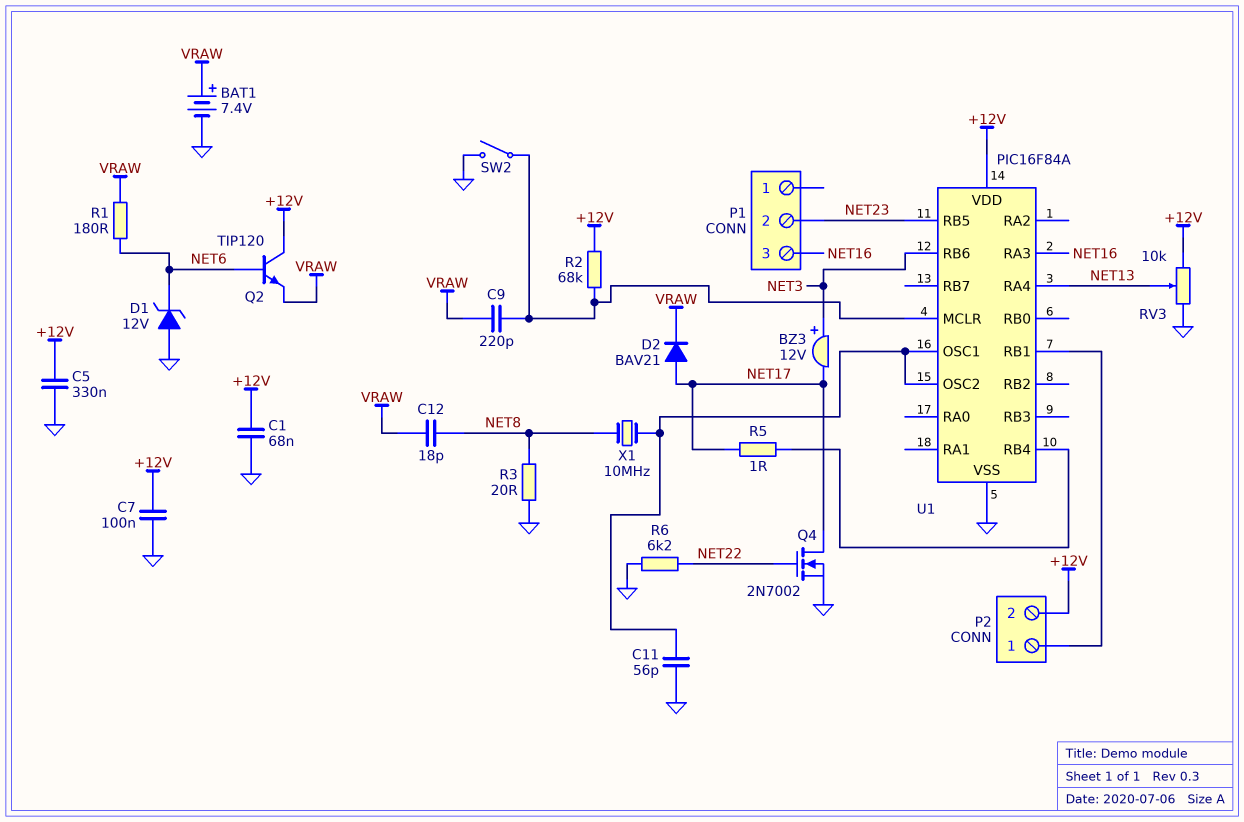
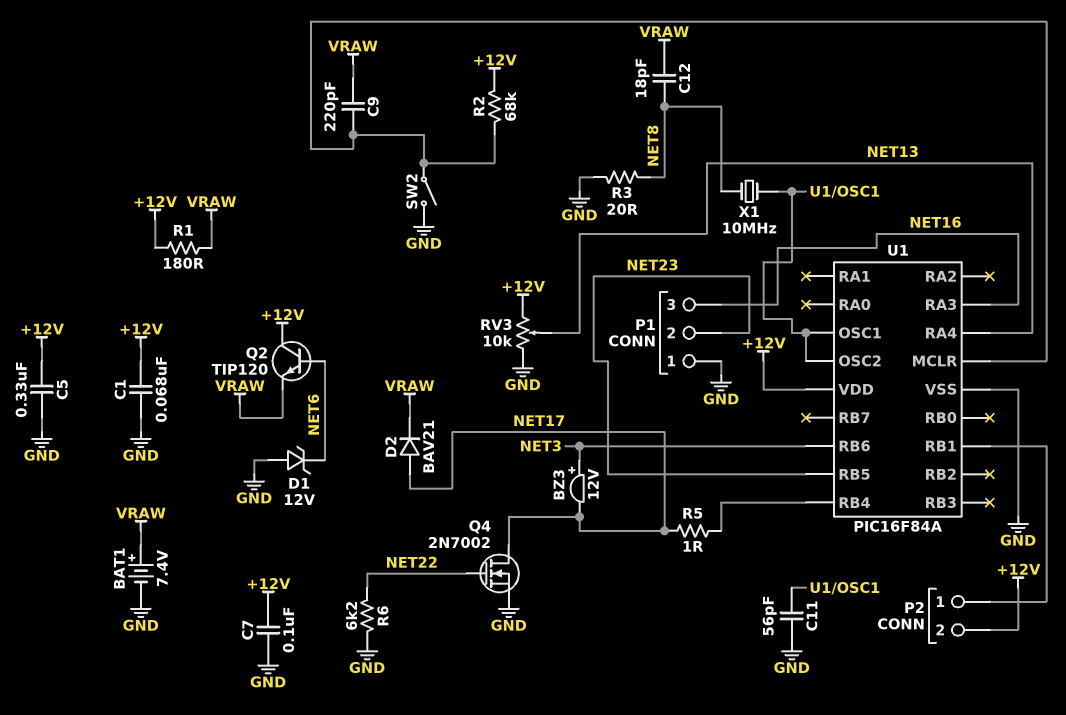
P1 pin 1: none -> GND
R1: 180 (NET6, VRAW) -> 180 (+12V, VRAW)

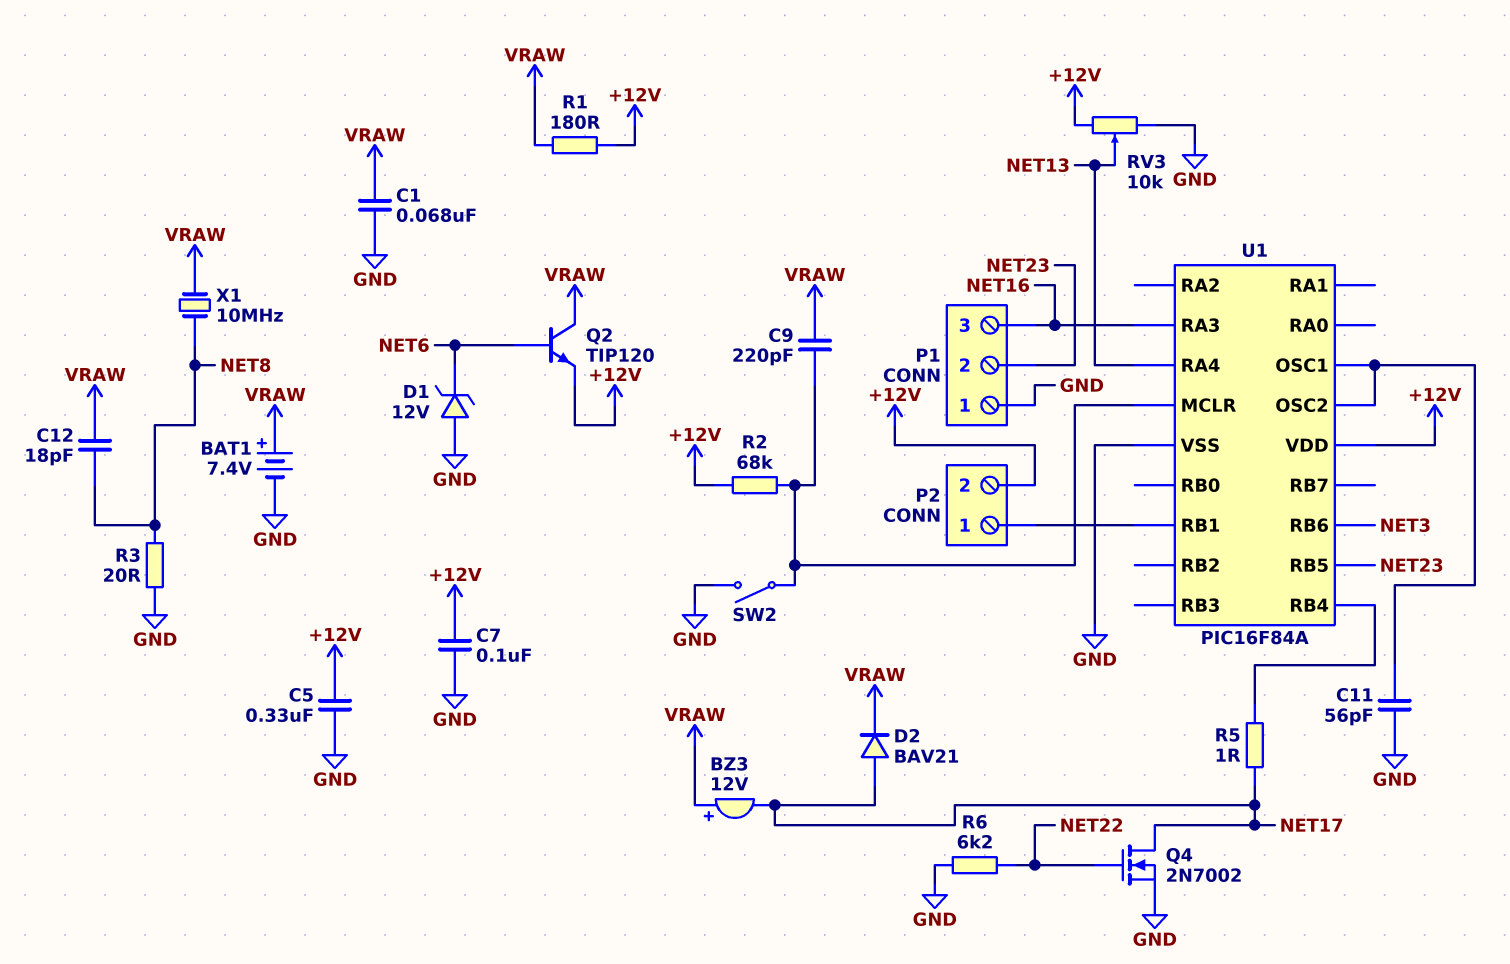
BZ3: buzzer 12V (plus NET3, minus NET17) -> buzzer 12V (plus VRAW, minus NET17)
C1: 68nF (+12V, GND) -> 68nF (GND, VRAW)
Q2: NPN TIP120 (B NET6, C +12V, E VRAW) -> NPN TIP120 (B NET6, C VRAW, E +12V)
X1: 10MHz (NET8, U1/OSC1) -> 10MHz (NET8, VRAW)

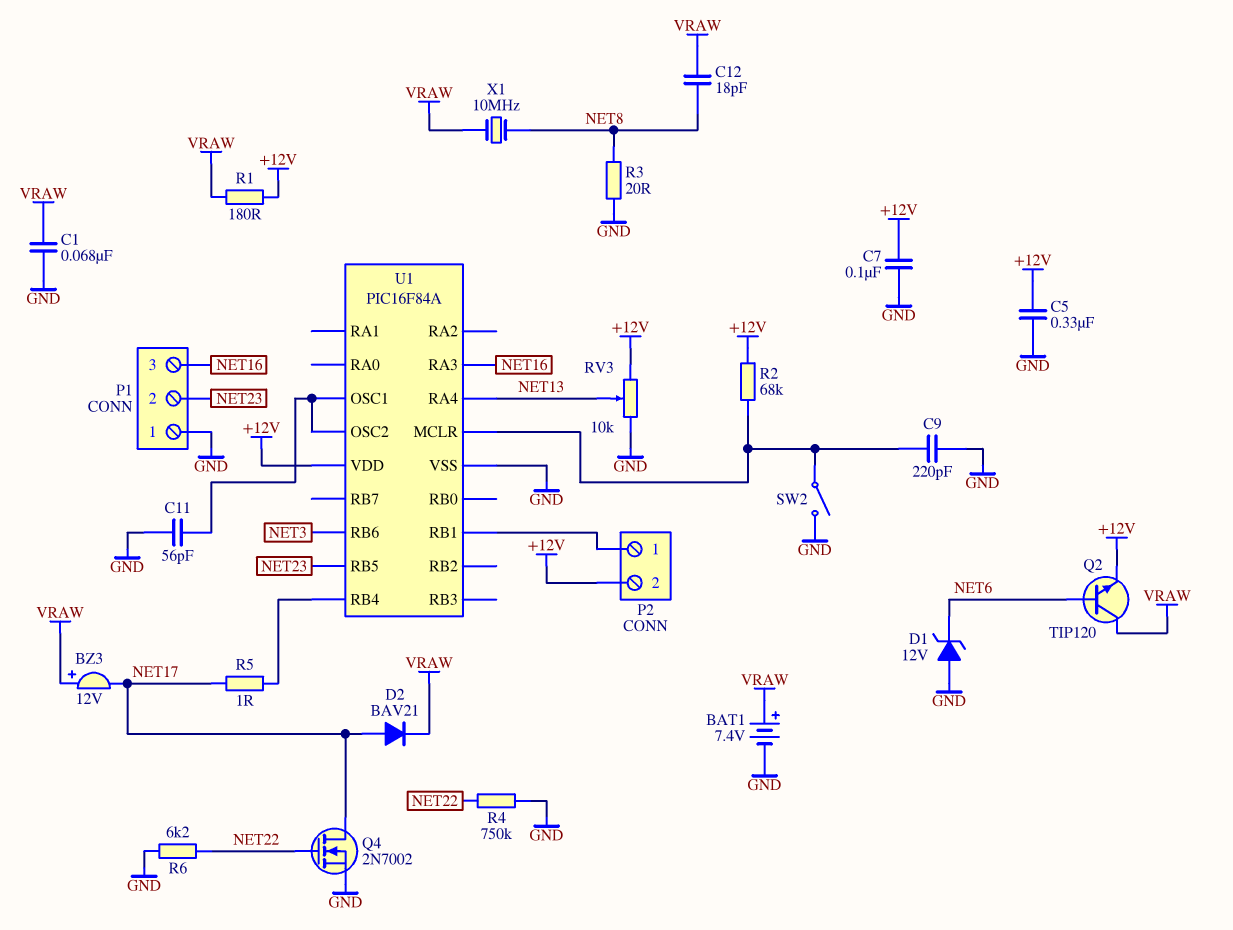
C9: 220pF (U1/MCLR, VRAW) -> 220pF (GND, U1/MCLR)
R4: none -> 750k (GND, NET22)

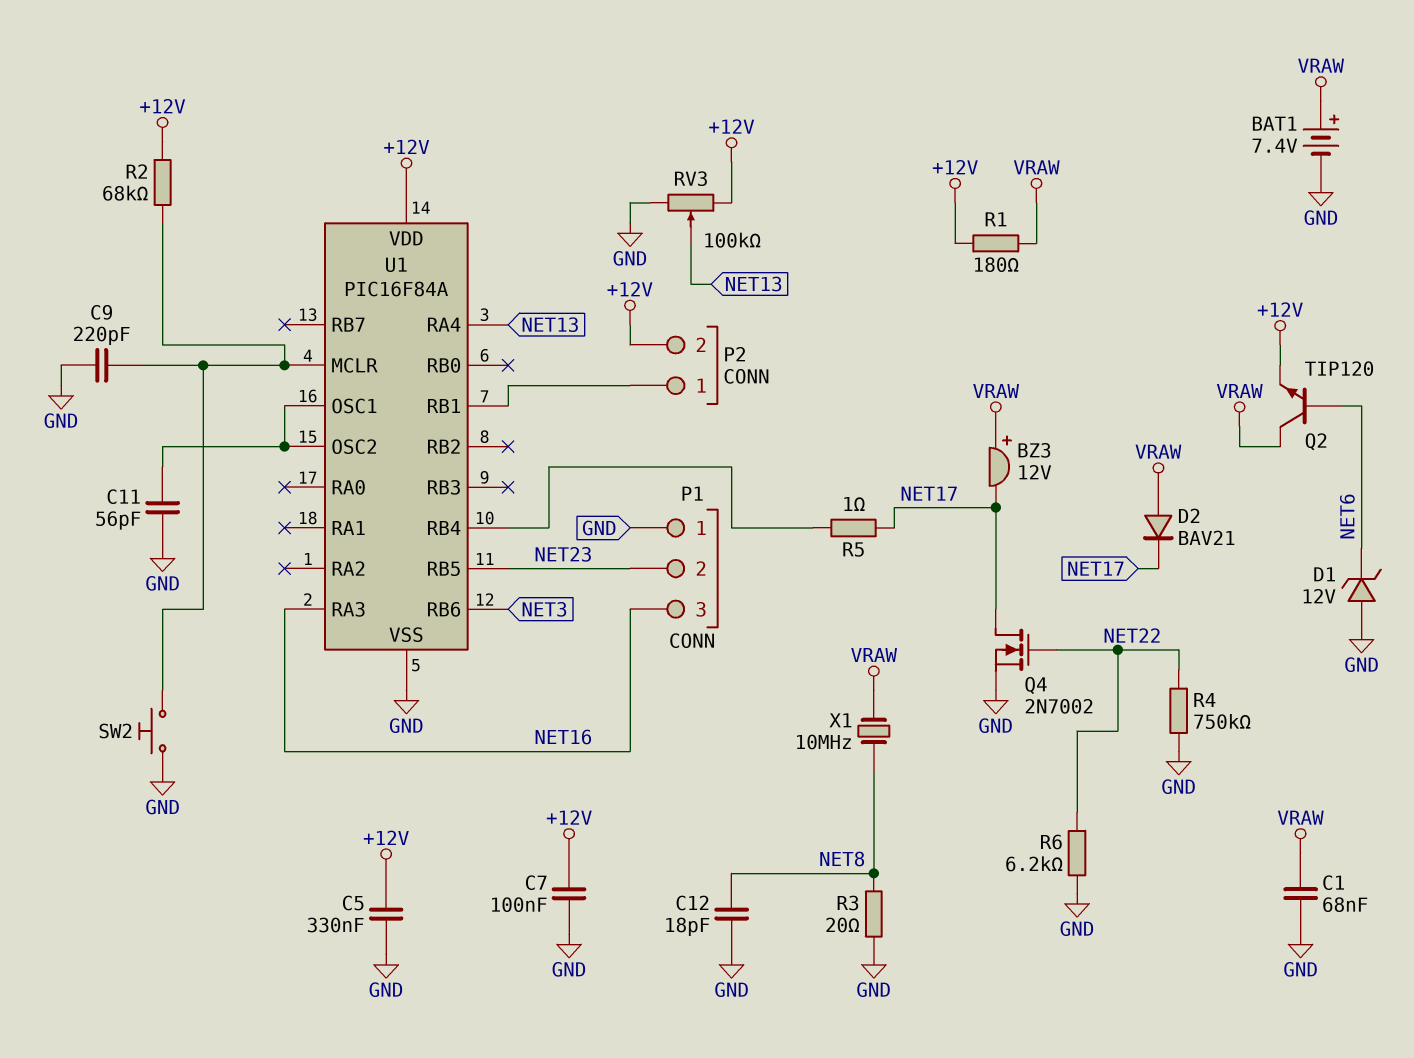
C12: 18pF (NET8, VRAW) -> 18pF (GND, NET8)
D2: diode BAV21 (A NET17, K VRAW) -> diode BAV21 (A VRAW, K NET17)
RV3: 10k (+12V, GND, wiper NET13) -> 100k (+12V, GND, wiper NET13)
SW2: switch (GND, U1/MCLR) -> button (GND, U1/MCLR)

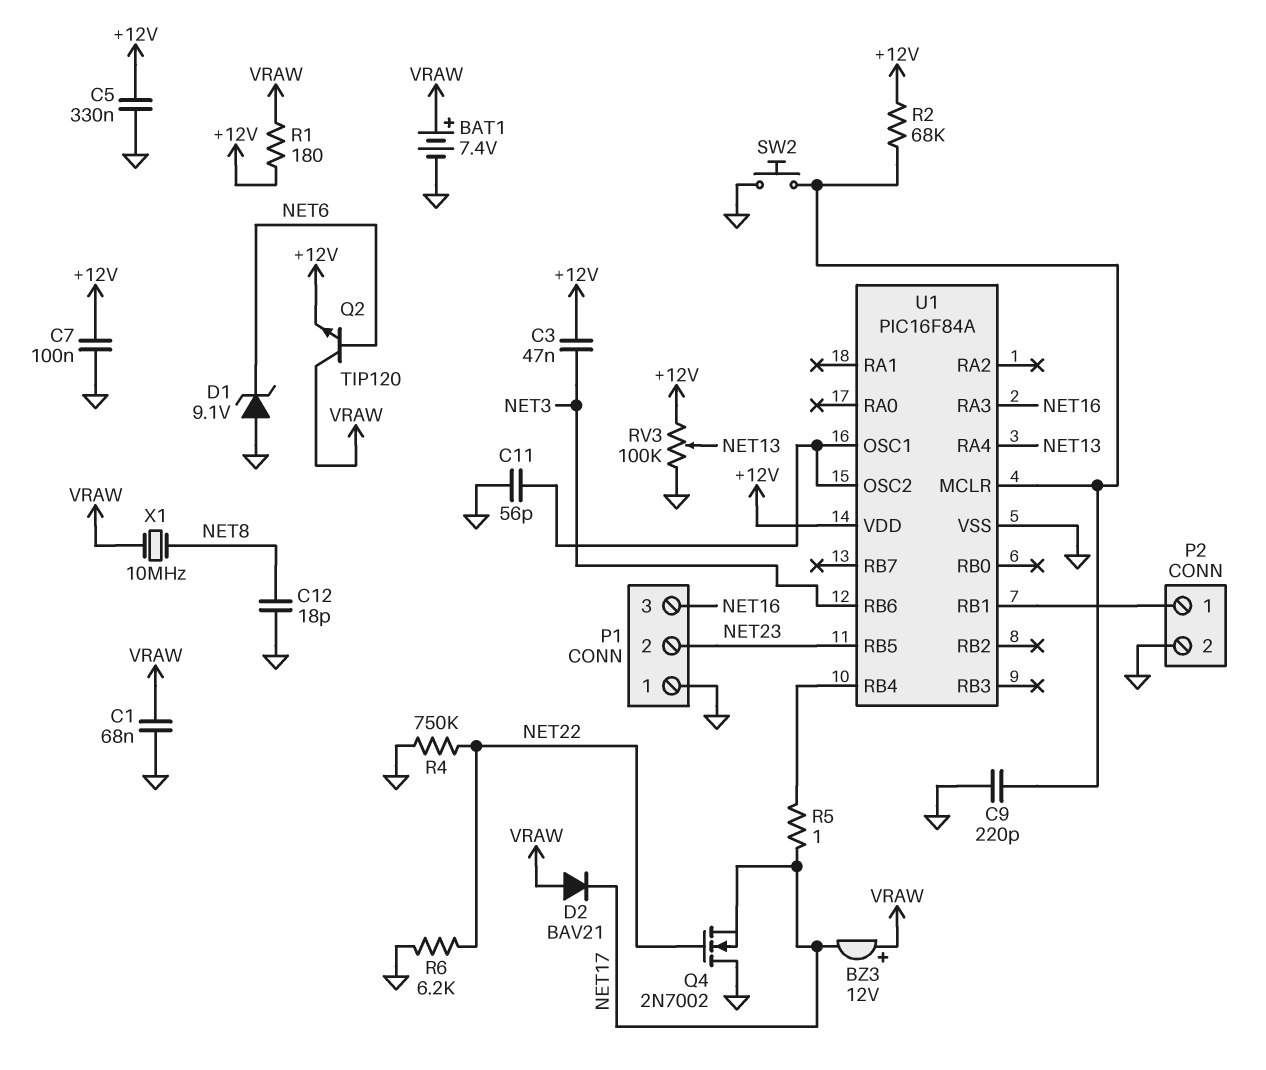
C3: none -> 47nF (+12V, NET3)
D1: zener 12V (A GND, K NET6) -> zener 9.1V (A GND, K NET6)
P2 pin 2: +12V -> GND
Q4: NMOS 2N7002 (G NET22, D NET17, S GND) -> NMOS 2N7002 (G NET22, D GND, S NET17)
R3: 20 (GND, NET8) -> none

